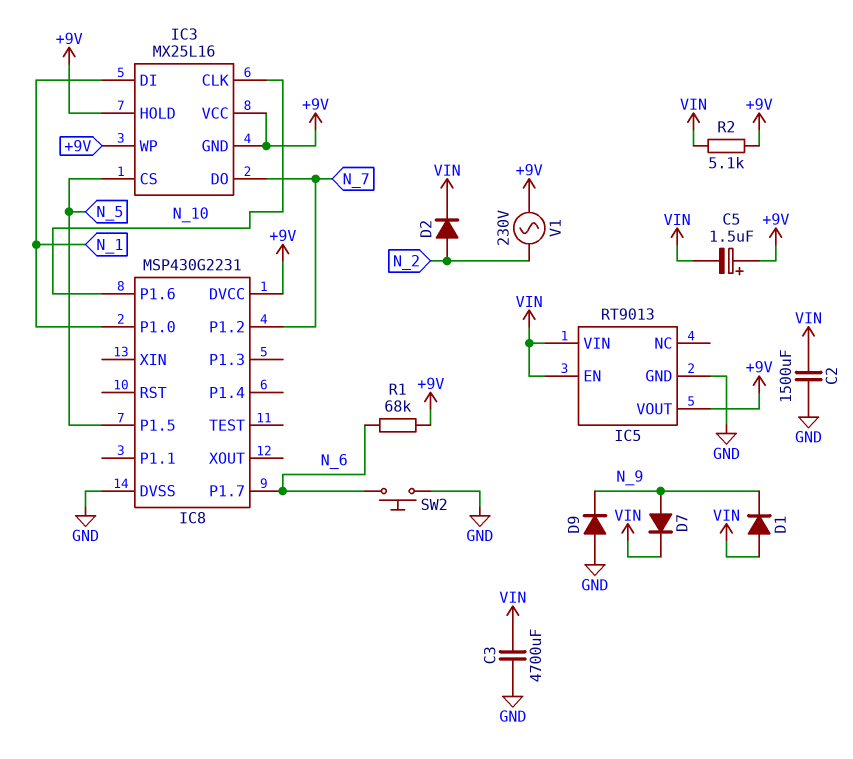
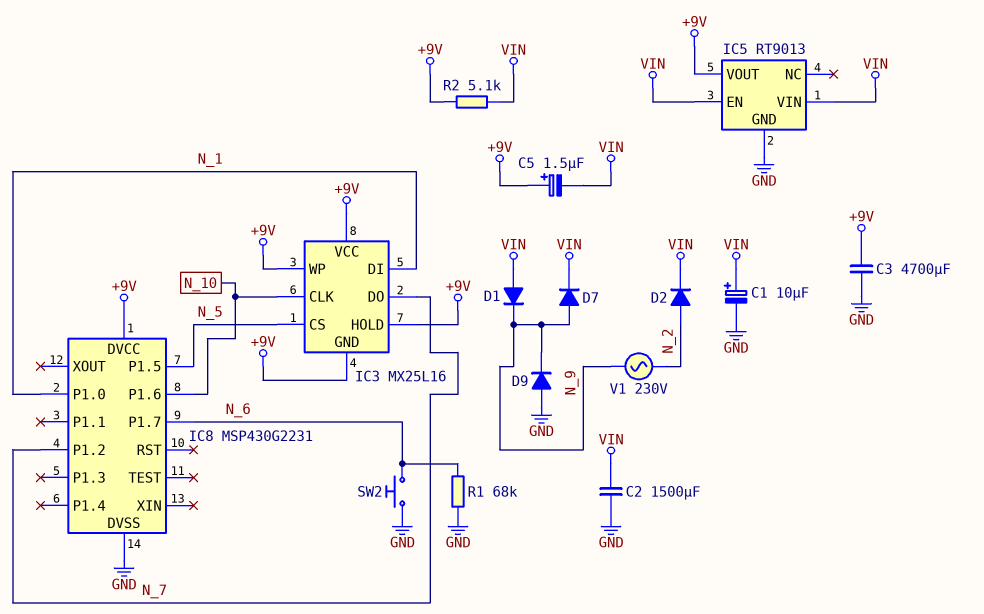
C1: none -> 10uF (plus VIN, minus GND)
C3: 4700uF (GND, VIN) -> 4700uF (+9V, GND)
R1: 68k (+9V, N_6) -> 68k (GND, N_6)
V1: AC 230V (+9V, N_2) -> AC 230V (N_2, N_9)

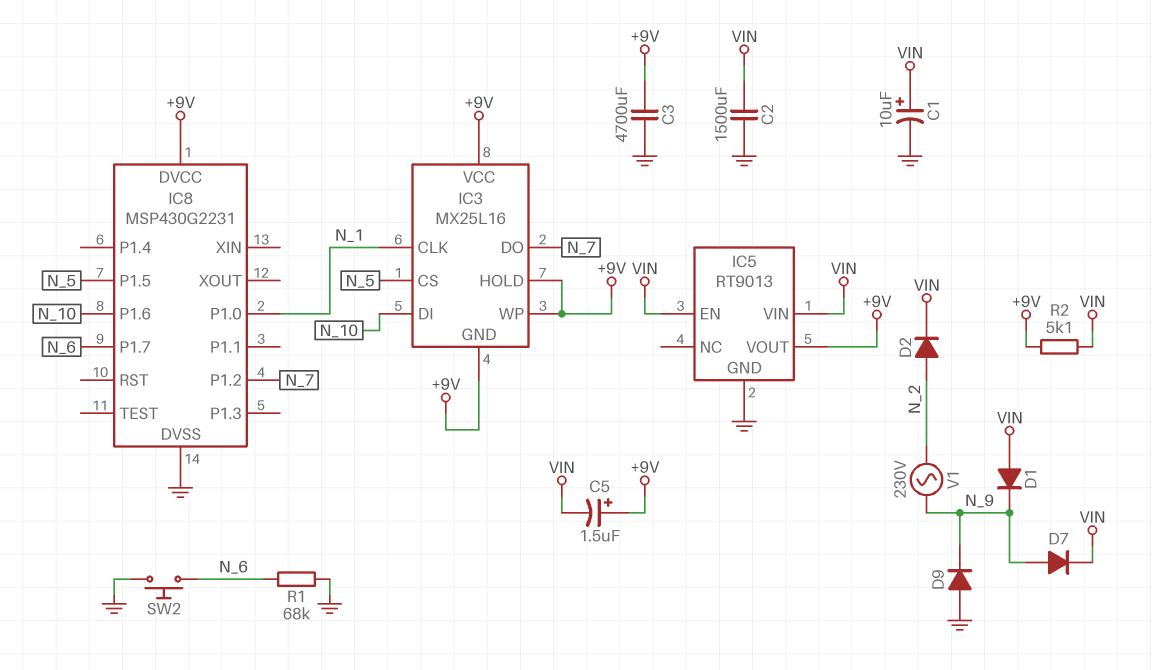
IC3 pin CLK: N_10 -> N_1
IC3 pin DI: N_1 -> N_10

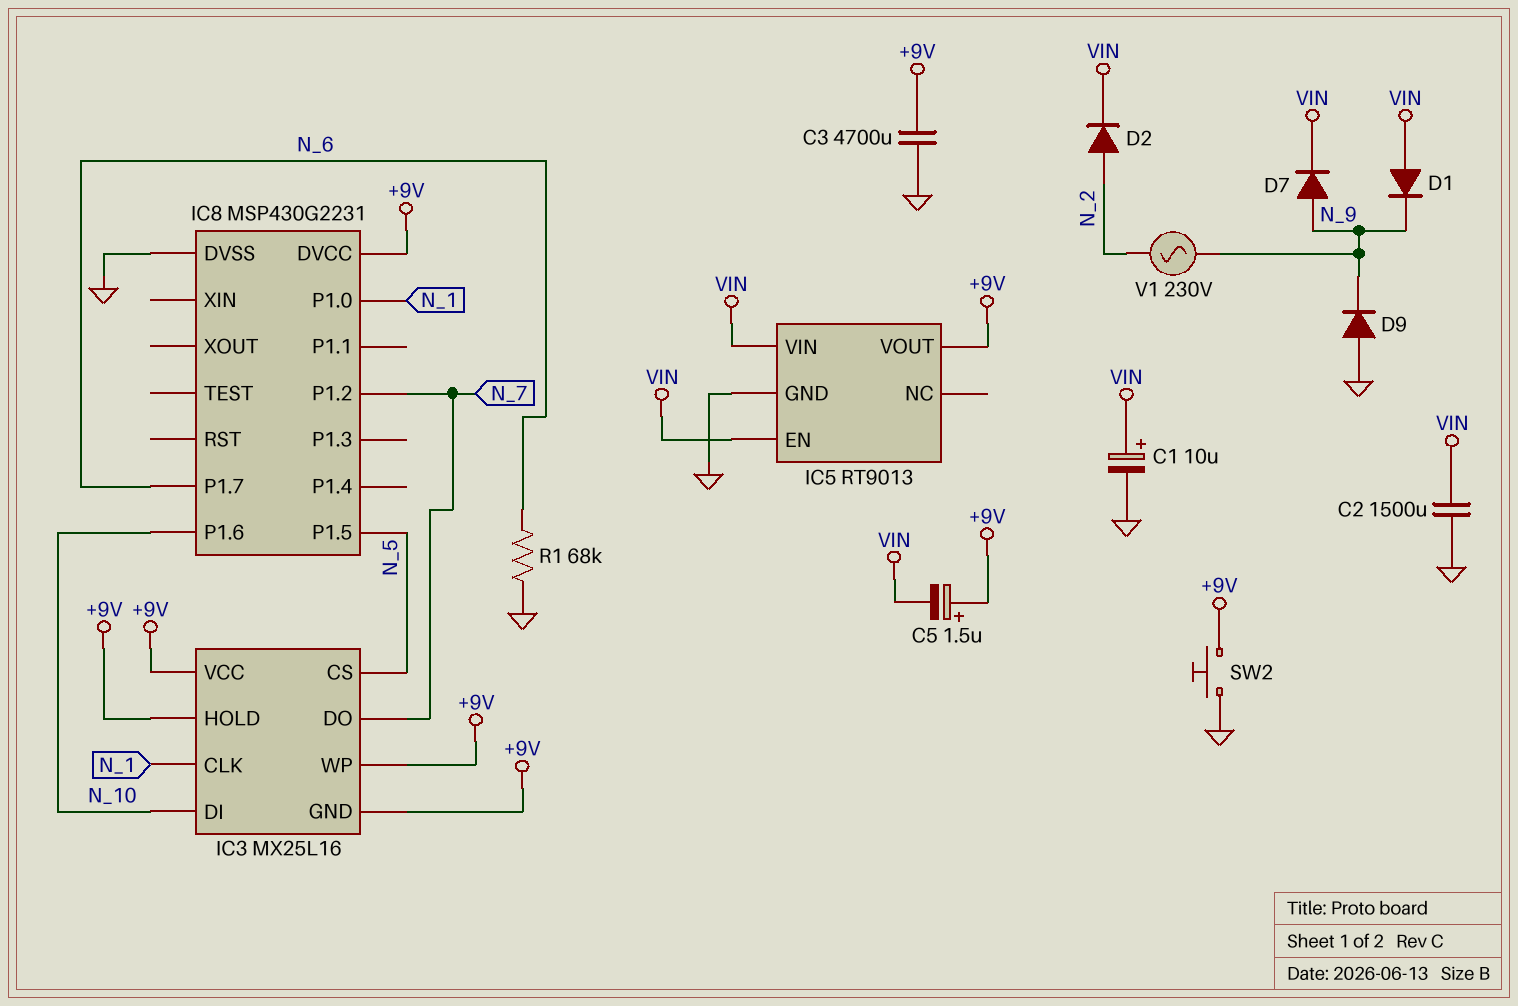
R2: 5.1k (+9V, VIN) -> none
SW2: button (GND, N_6) -> button (+9V, GND)

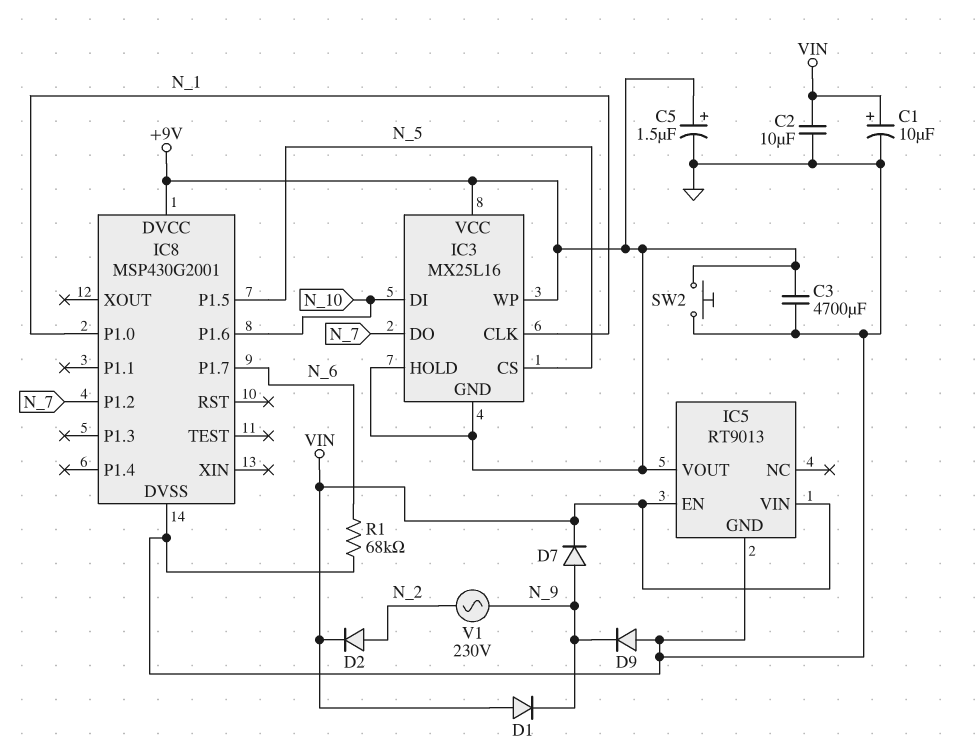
C2: 1500uF (GND, VIN) -> 10uF (GND, VIN)
C5: 1.5uF (plus +9V, minus VIN) -> 1.5uF (plus +9V, minus GND)
IC8: MSP430G2231 -> MSP430G2001

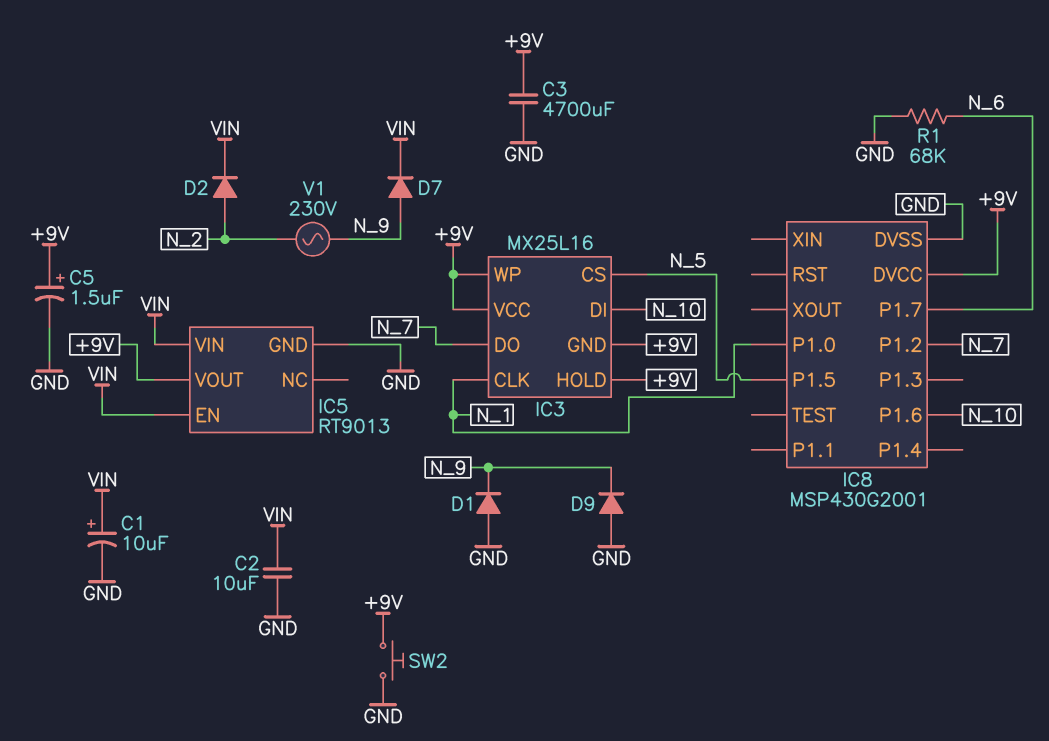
D1: diode (A VIN, K N_9) -> diode (A GND, K N_9)

